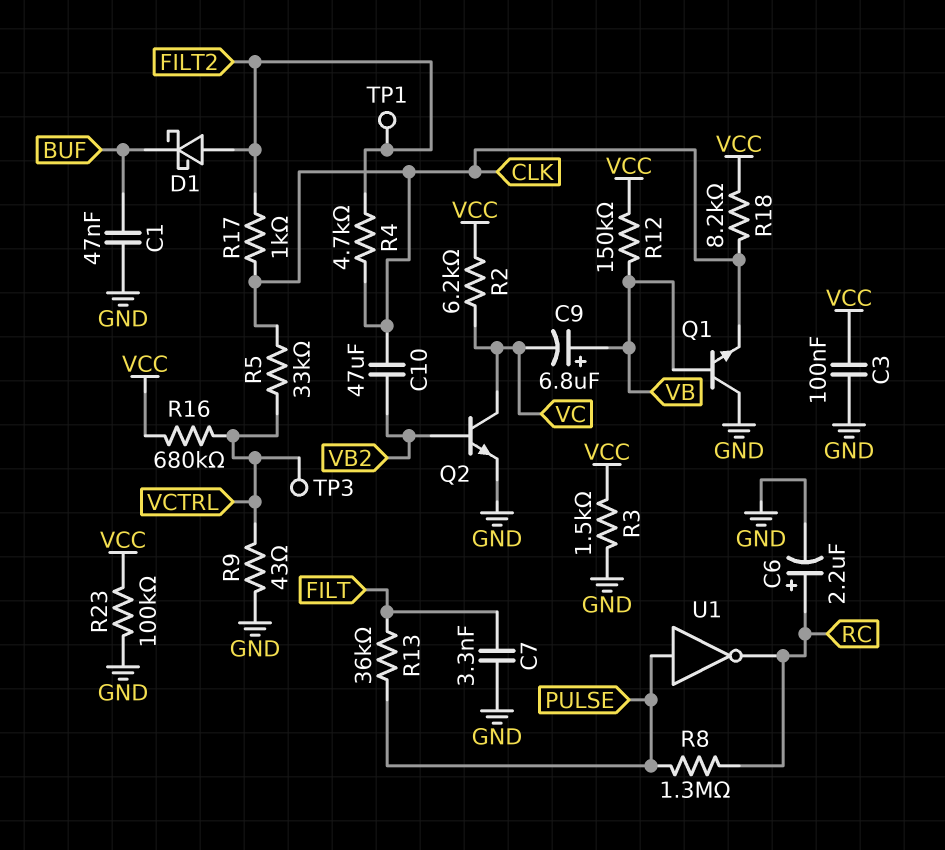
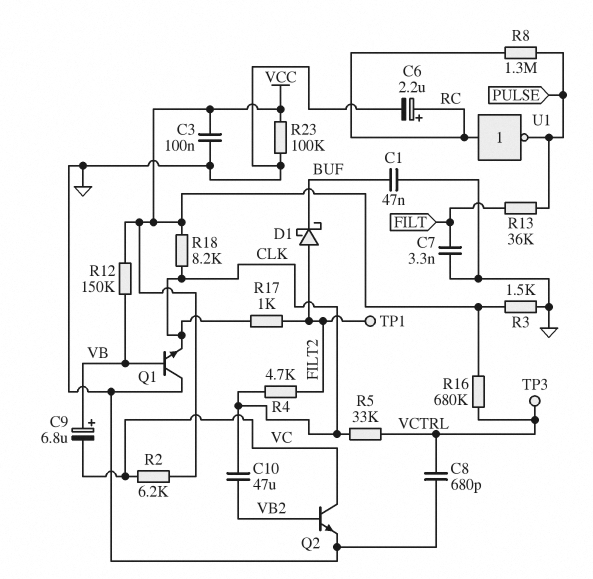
C8: none -> 680pF (GND, VCTRL)
R9: 43 (GND, VCTRL) -> none
U1: NOT (in PULSE, out RC) -> NOT (in RC, out PULSE)

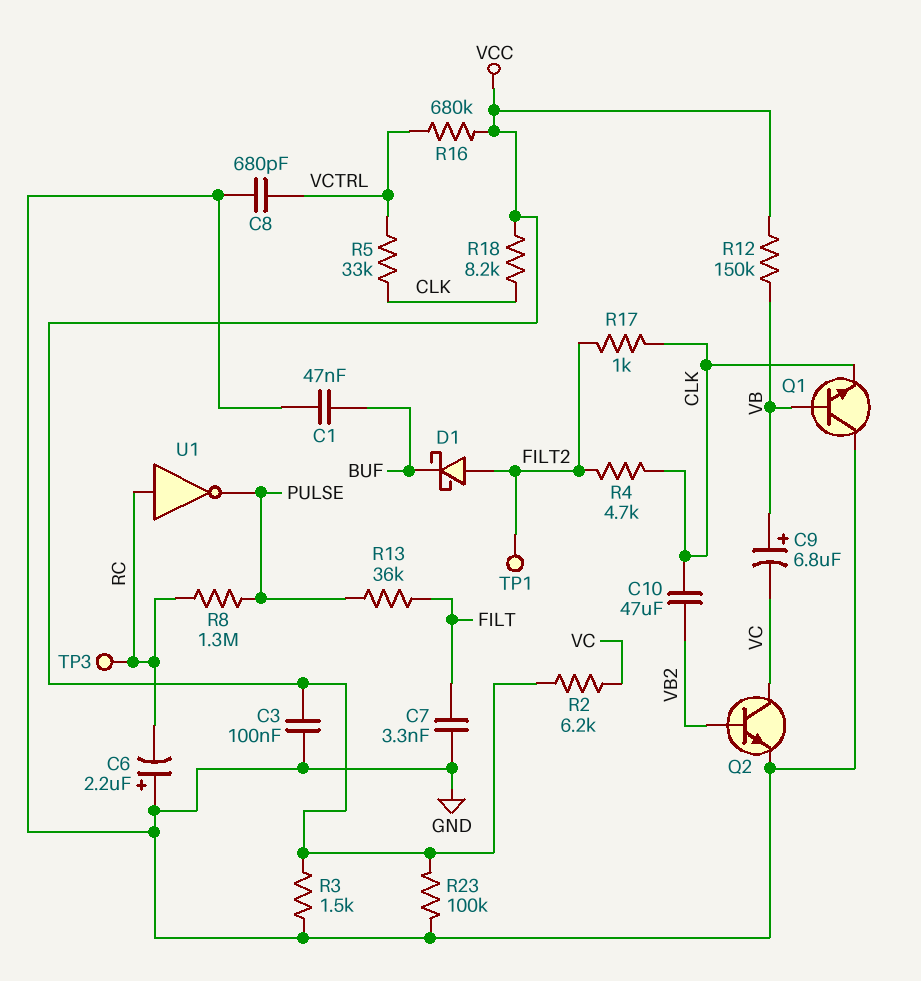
C6: 2.2uF (plus RC, minus GND) -> 2.2uF (plus GND, minus RC)
TP3: test point (VCTRL) -> test point (RC)

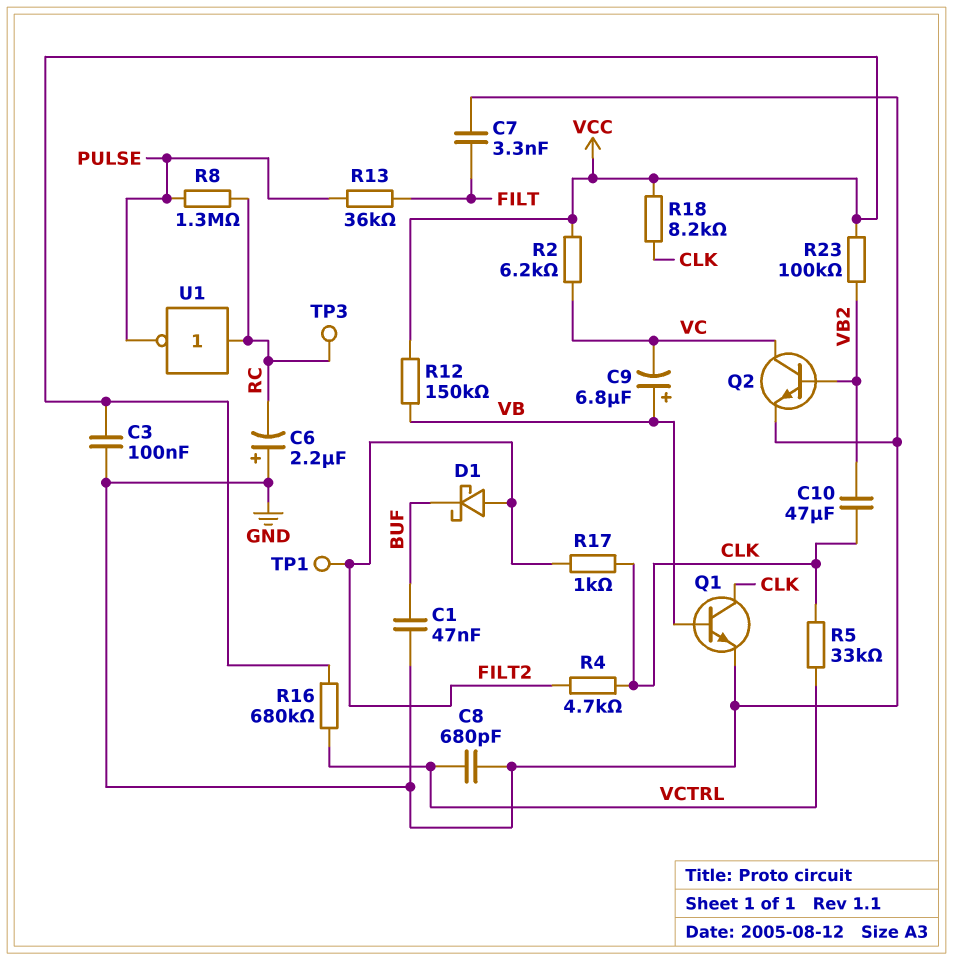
Q1: NPN (B VB, C GND, E CLK) -> NPN (B VB, C CLK, E GND)
R3: 1.5k (GND, VCC) -> none
R23: 100k (GND, VCC) -> 100k (VB2, VCC)

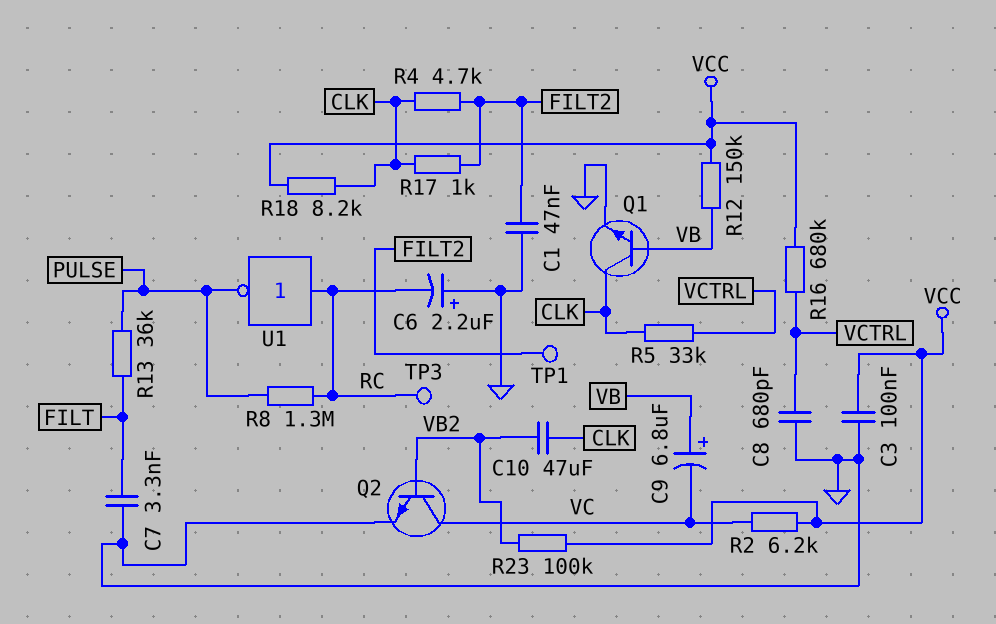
C1: 47nF (BUF, GND) -> 47nF (FILT2, GND)
D1: schottky (A FILT2, K BUF) -> none

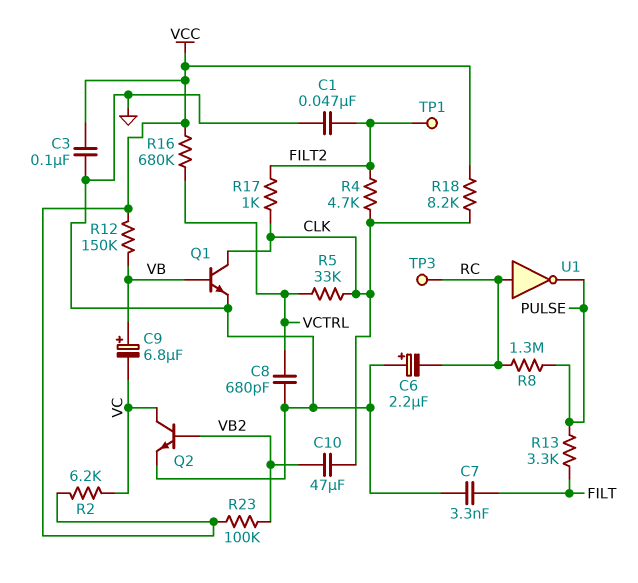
R13: 36k (FILT, PULSE) -> 3.3k (FILT, PULSE)

